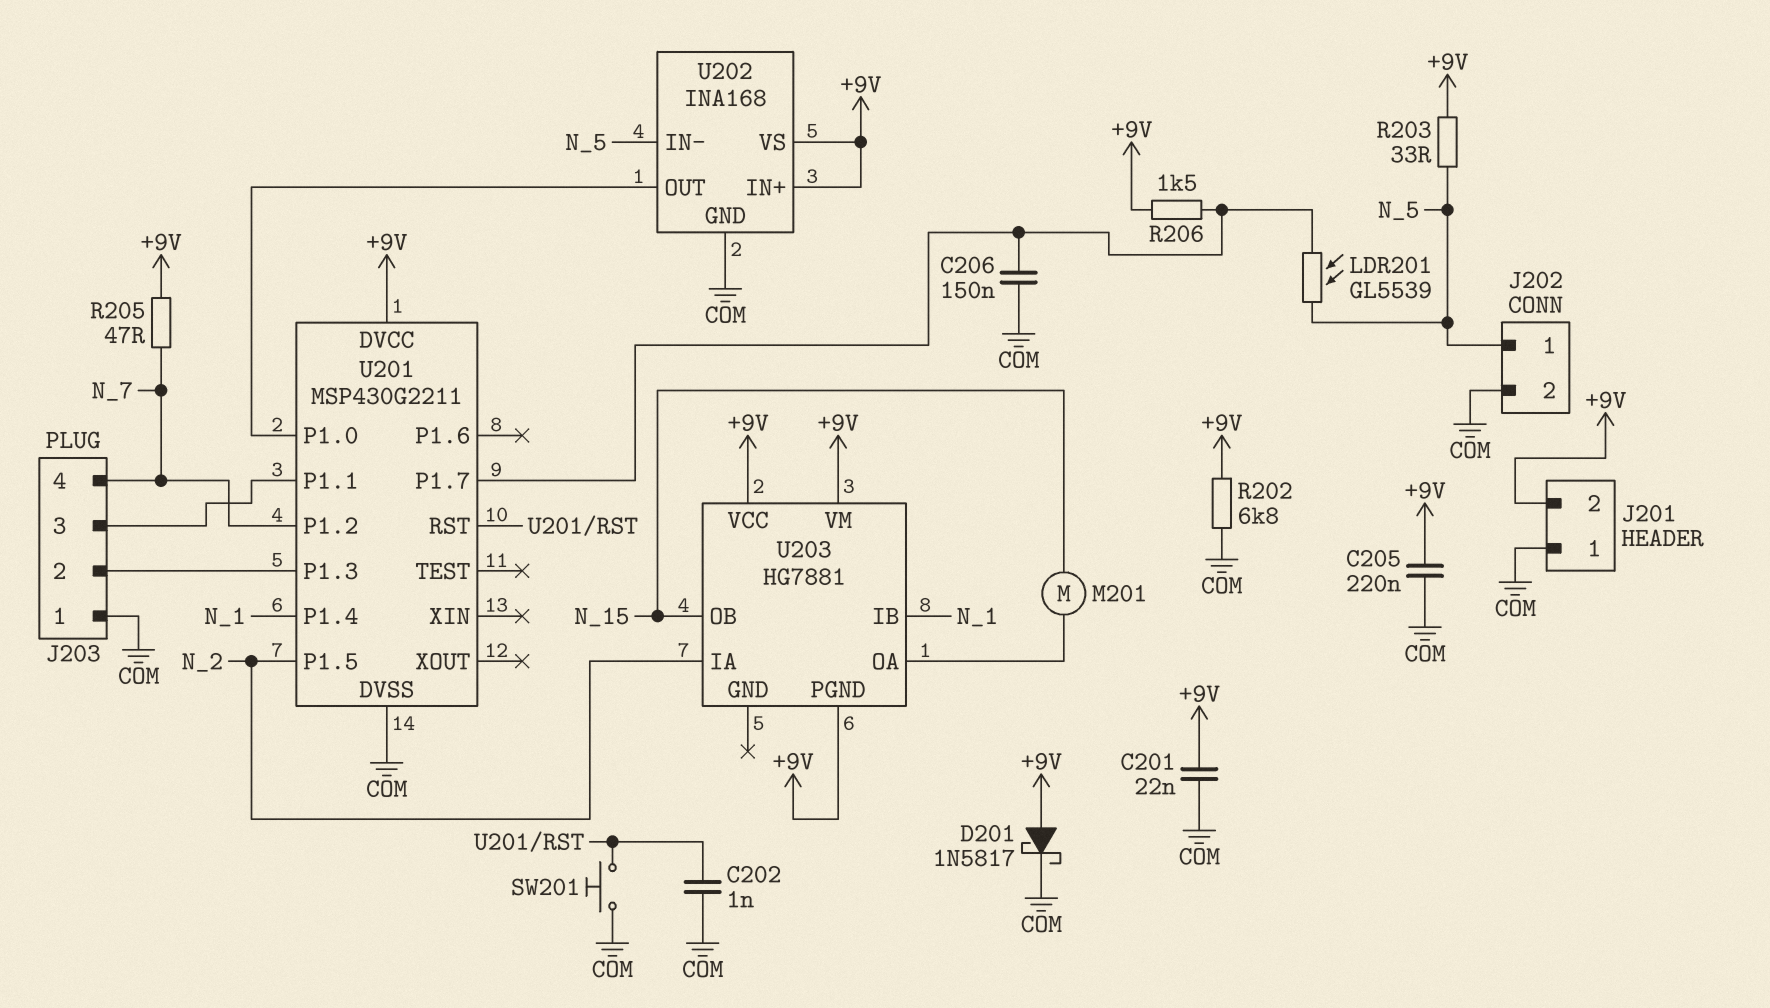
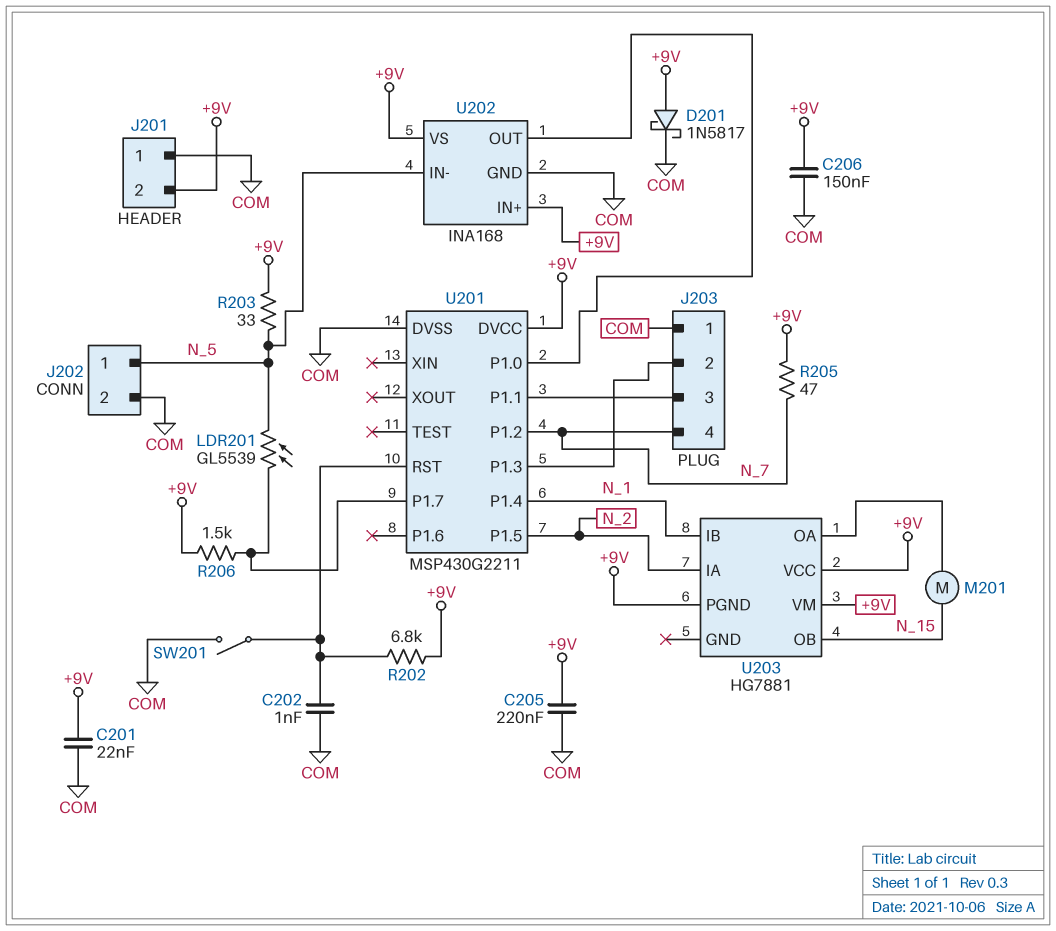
C206: 150nF (COM, U201/P1.7) -> 150nF (+9V, COM)
R202: 6.8k (+9V, COM) -> 6.8k (+9V, U201/RST)
SW201: button (COM, U201/RST) -> switch (COM, U201/RST)

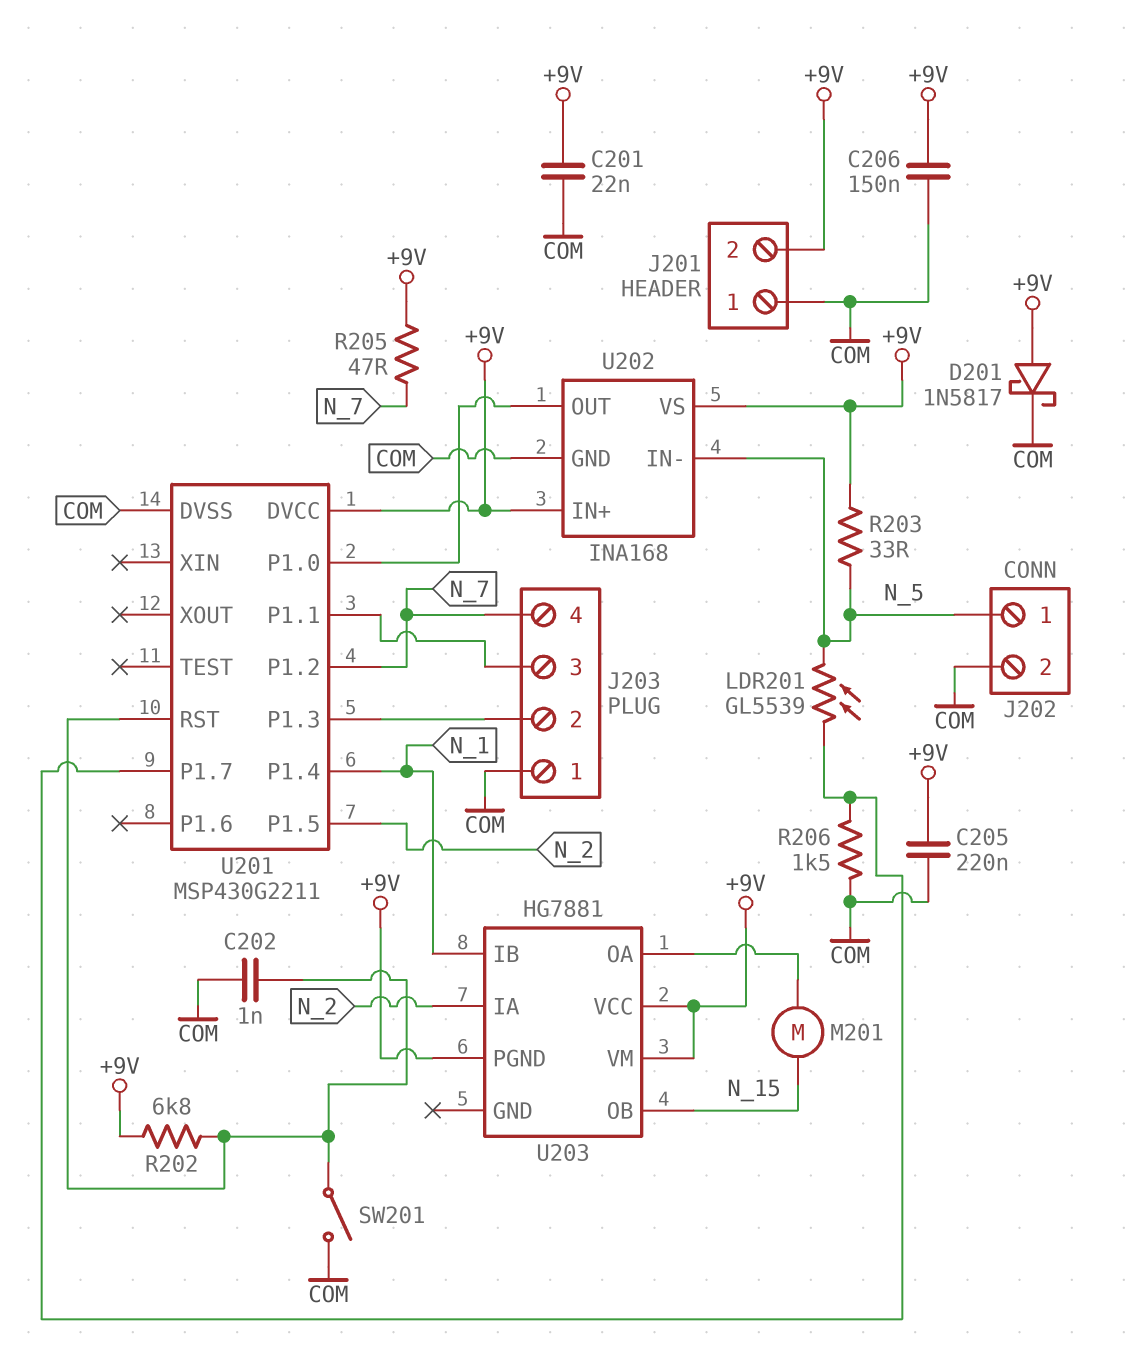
R206: 1.5k (+9V, U201/P1.7) -> 1.5k (COM, U201/P1.7)

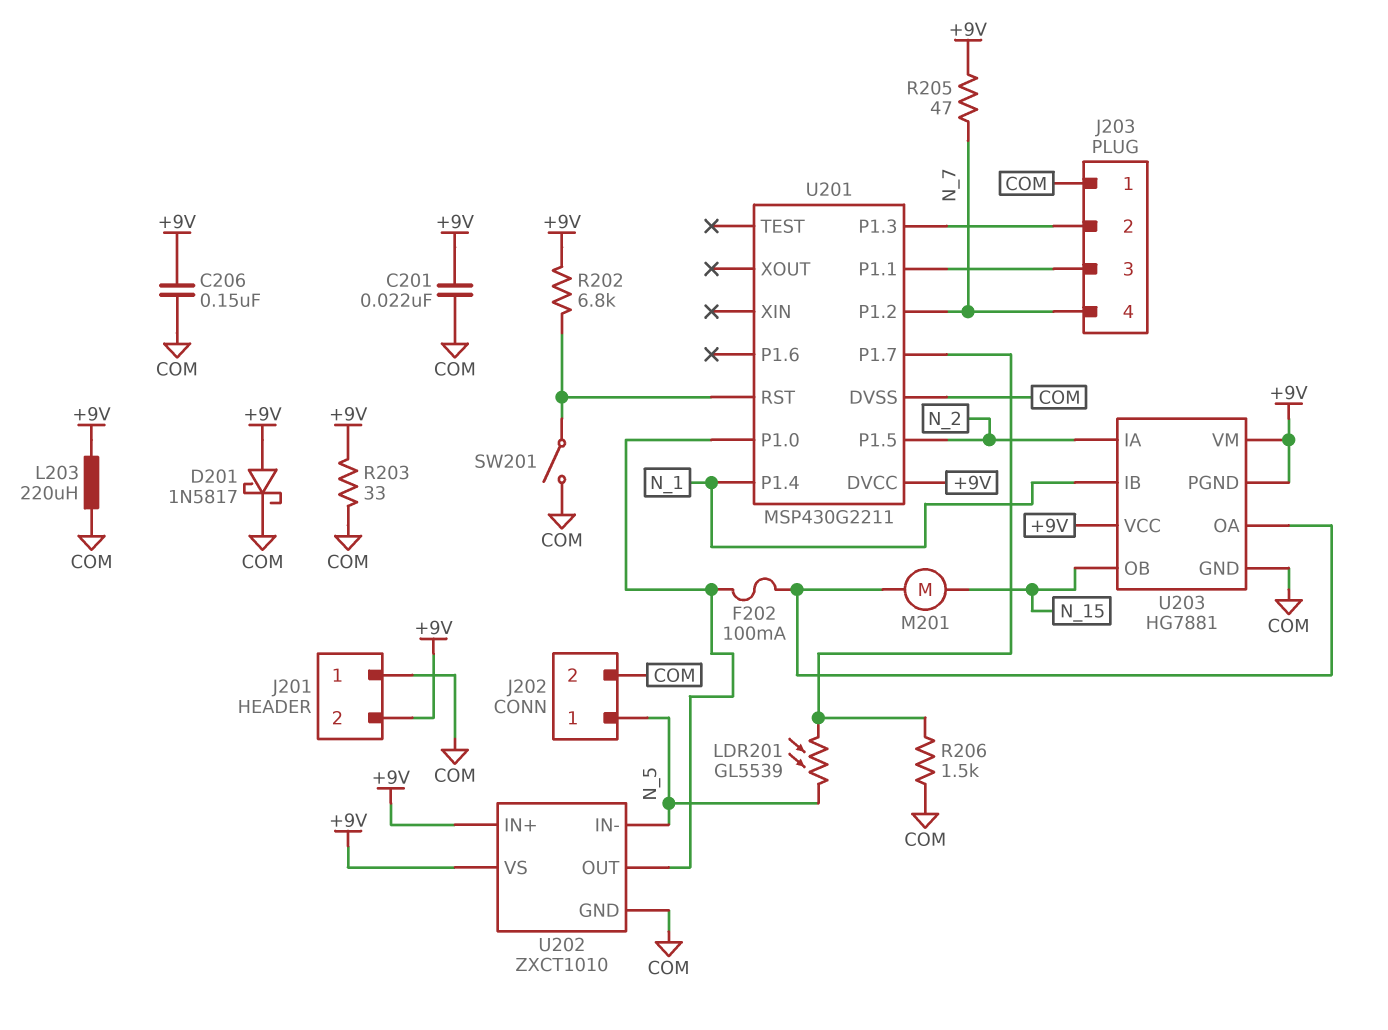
C202: 1nF (COM, U201/RST) -> none
C205: 220nF (+9V, COM) -> none
F202: none -> 100mA (U201/P1.0, U203/OA)
L203: none -> 220uH (+9V, COM)
R203: 33 (+9V, N_5) -> 33 (+9V, COM)
U202: INA168 -> ZXCT1010
U203 pin GND: none -> COM

